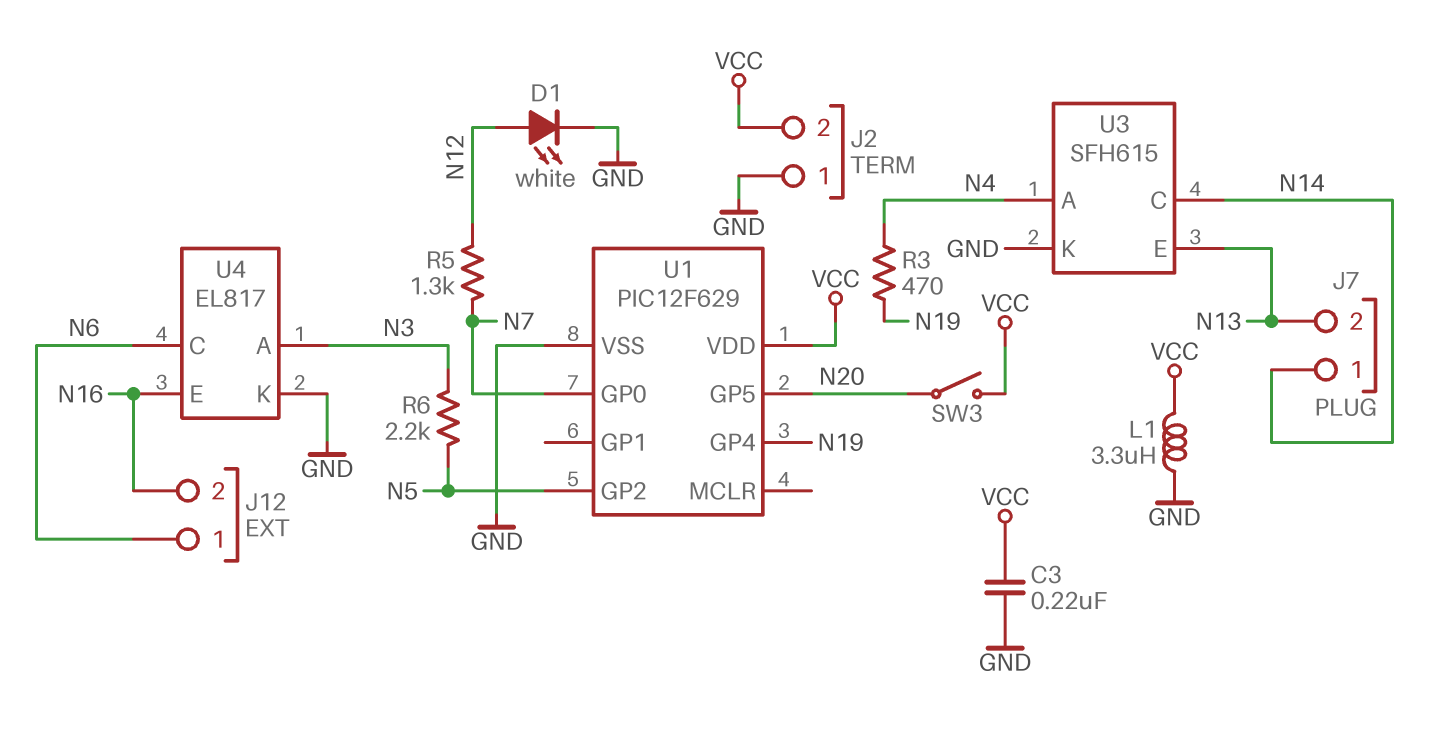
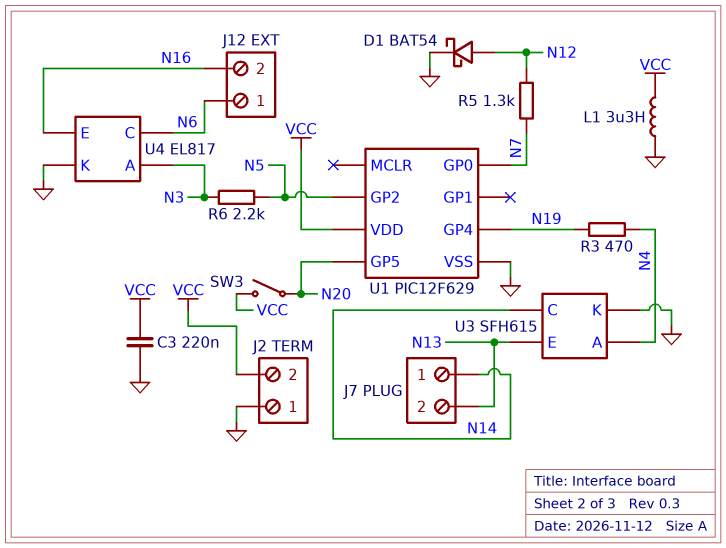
D1: LED white (A N12, K GND) -> schottky BAT54 (A N12, K GND)

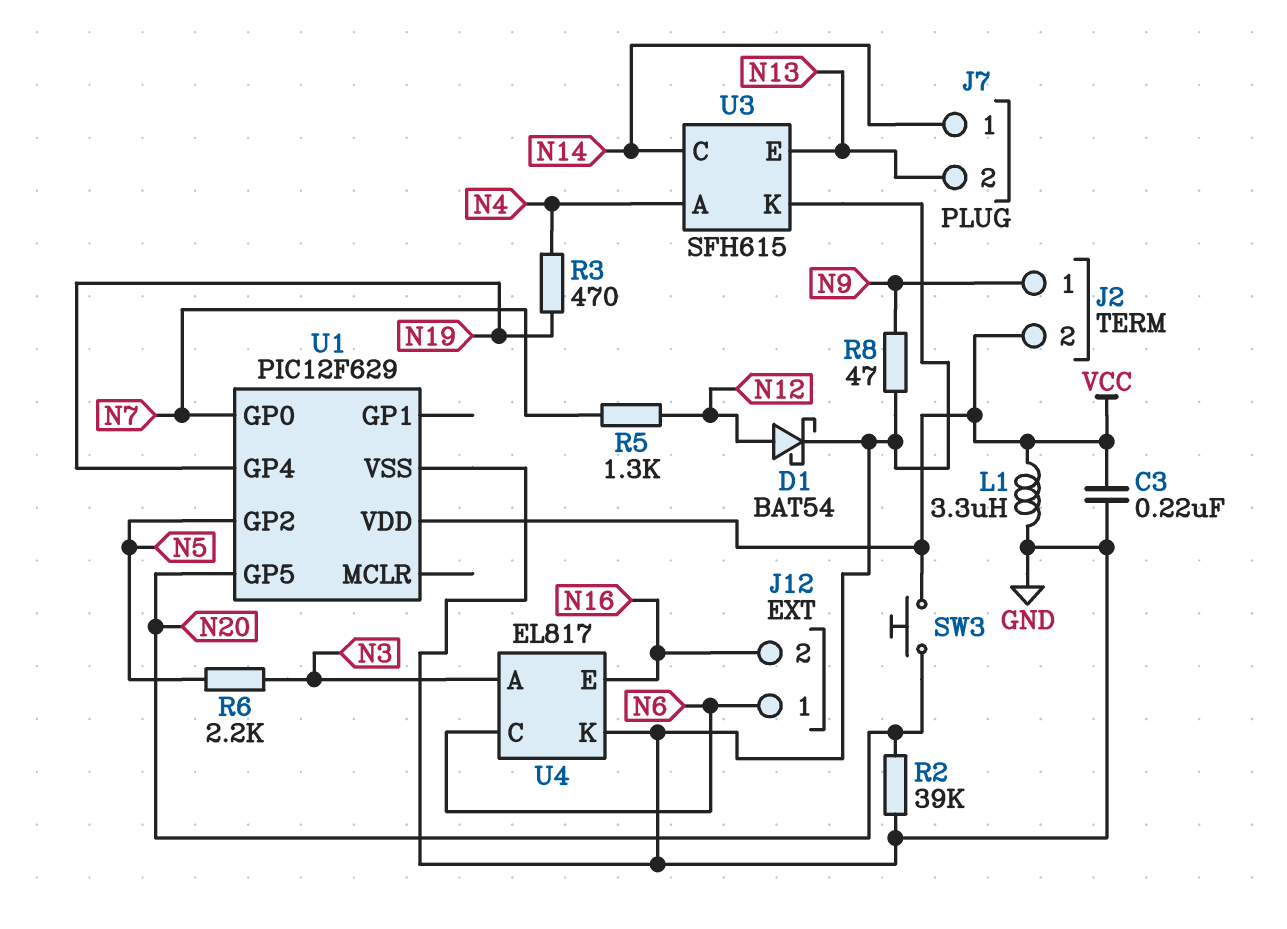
J2 pin 1: GND -> N9
R2: none -> 39k (GND, N20)
R8: none -> 47 (GND, N9)
SW3: switch (N20, VCC) -> button (N20, VCC)

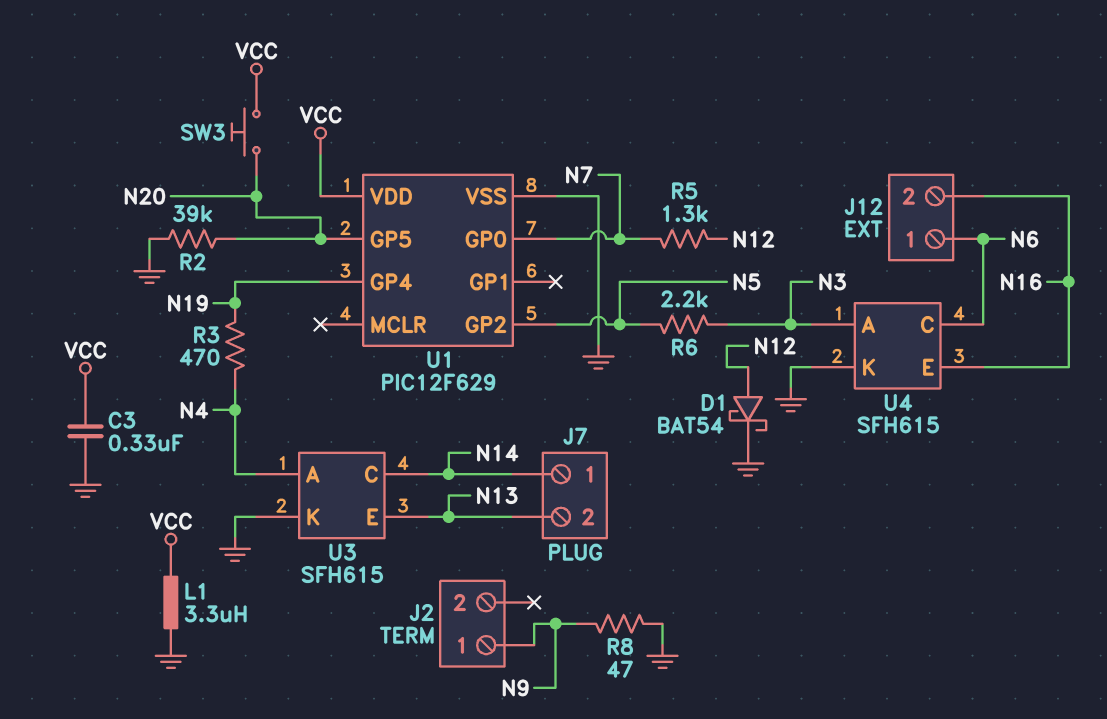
C3: 220nF (GND, VCC) -> 330nF (GND, VCC)
J2 pin 2: VCC -> none
U4: EL817 -> SFH615

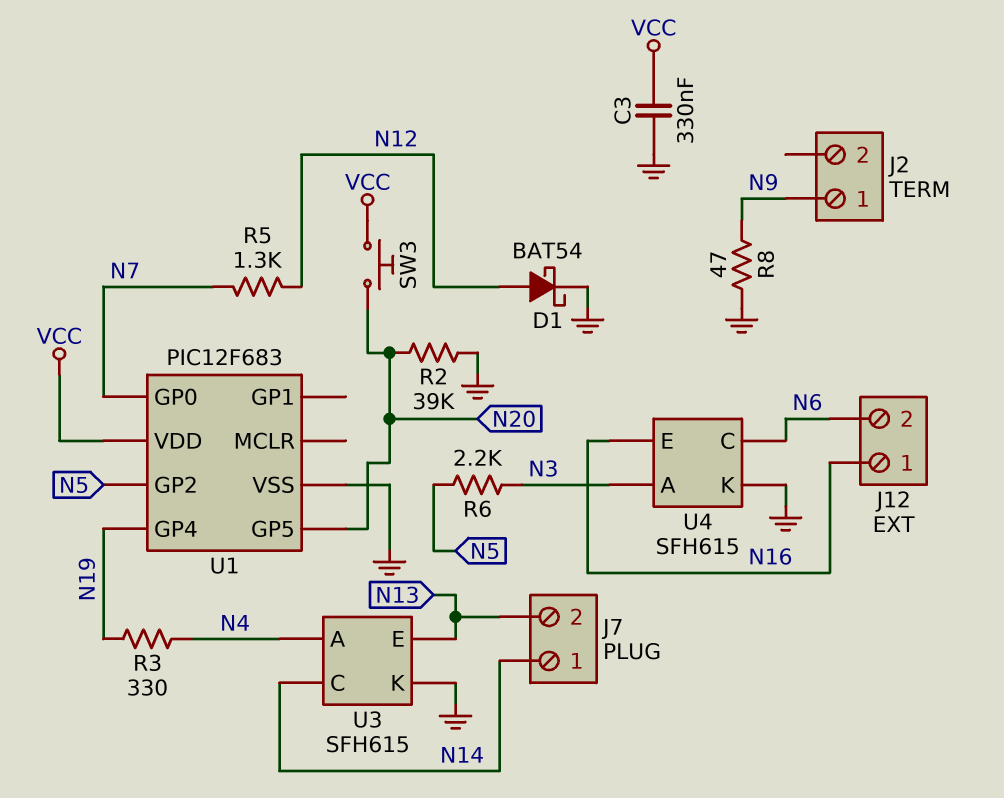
J12 pin 1: N6 -> N16
J12 pin 2: N16 -> N6
L1: 3.3uH (GND, VCC) -> none
R3: 470 (N4, N19) -> 330 (N4, N19)
U1: PIC12F629 -> PIC12F683

